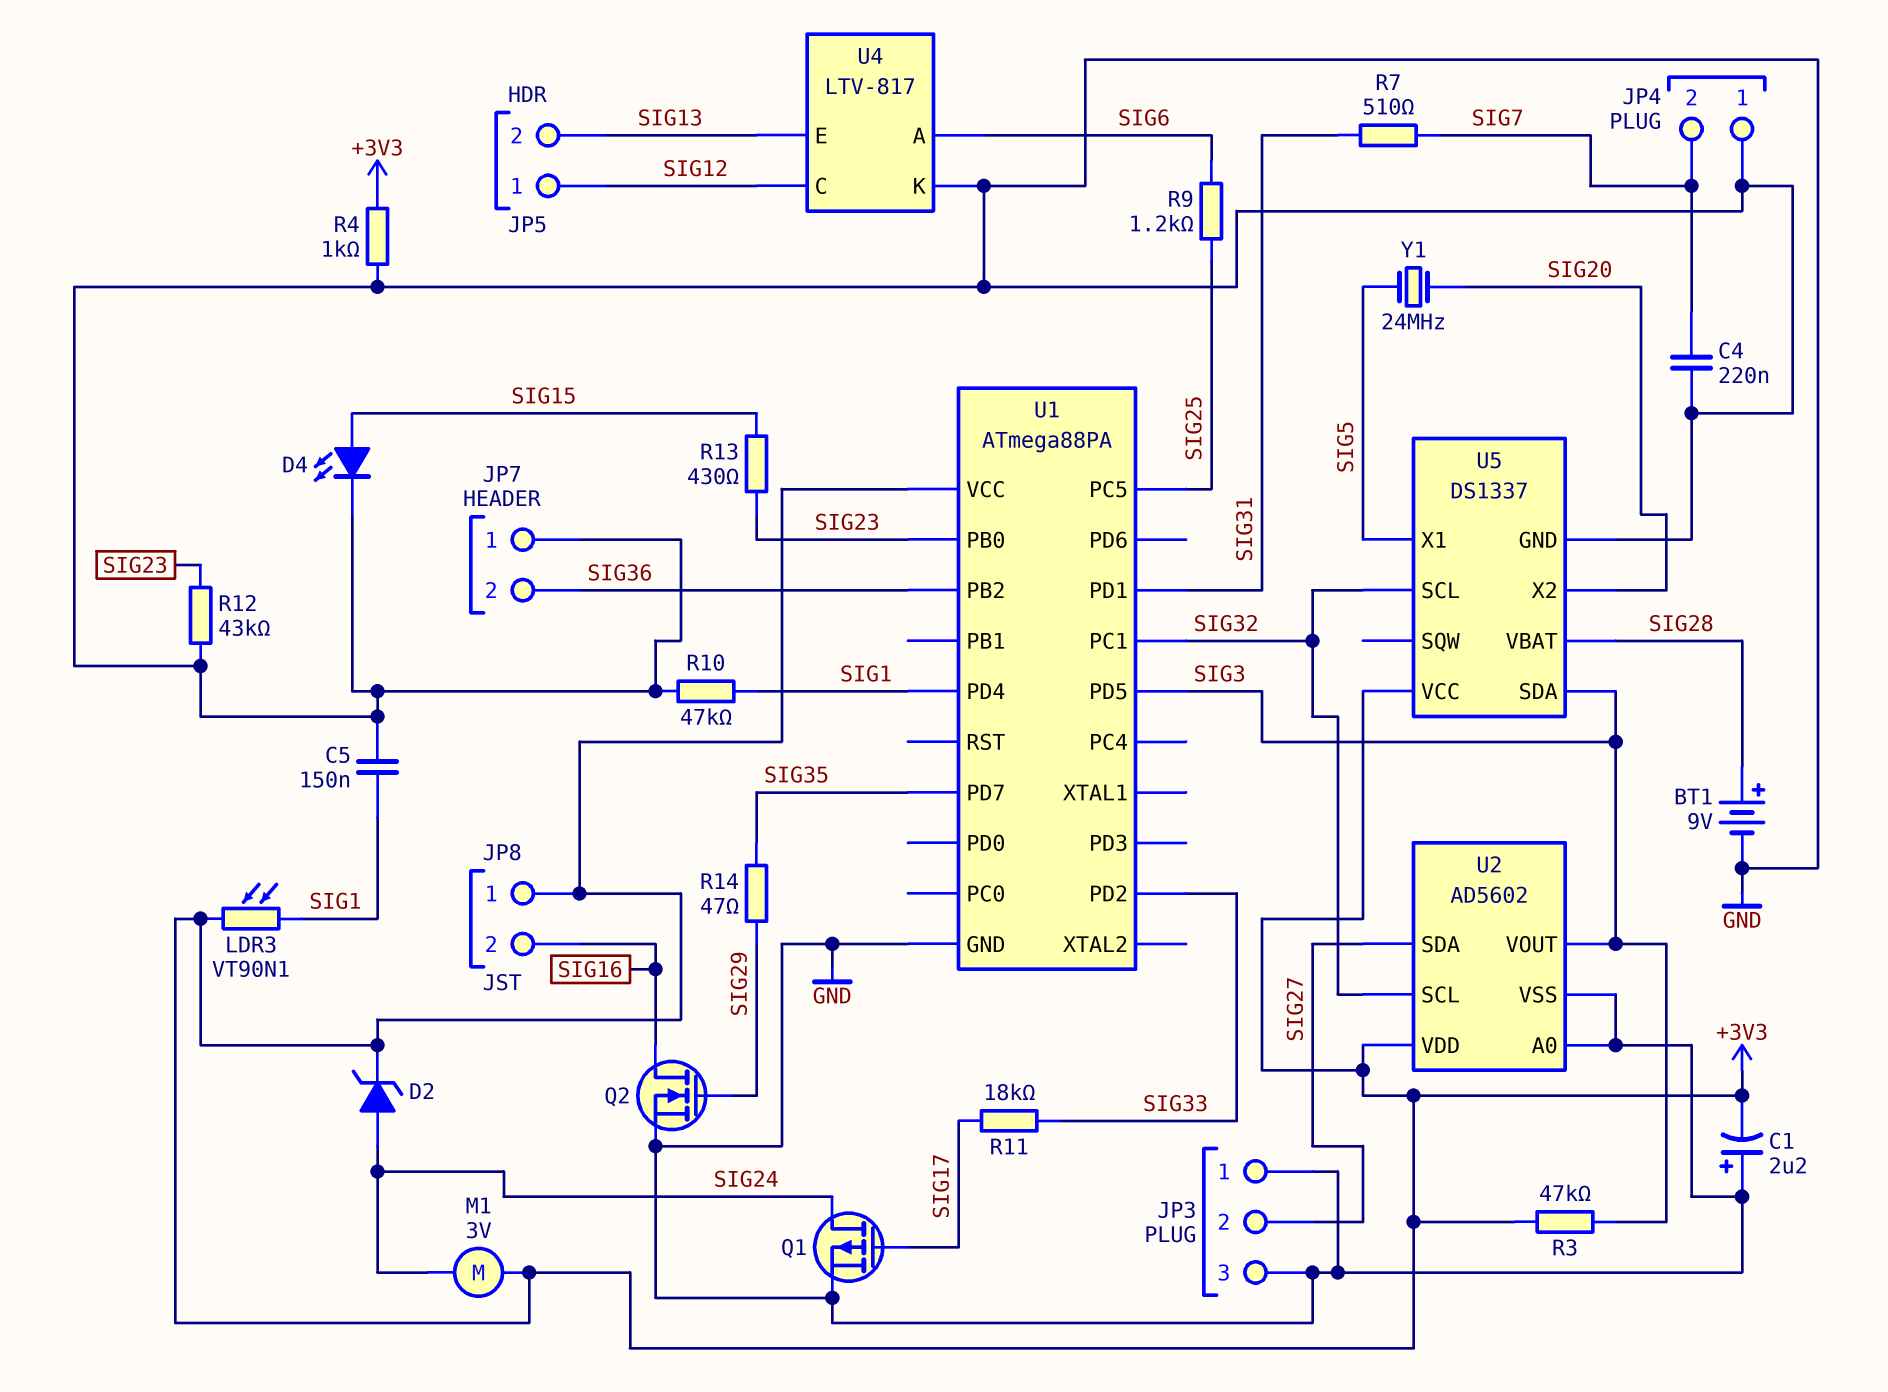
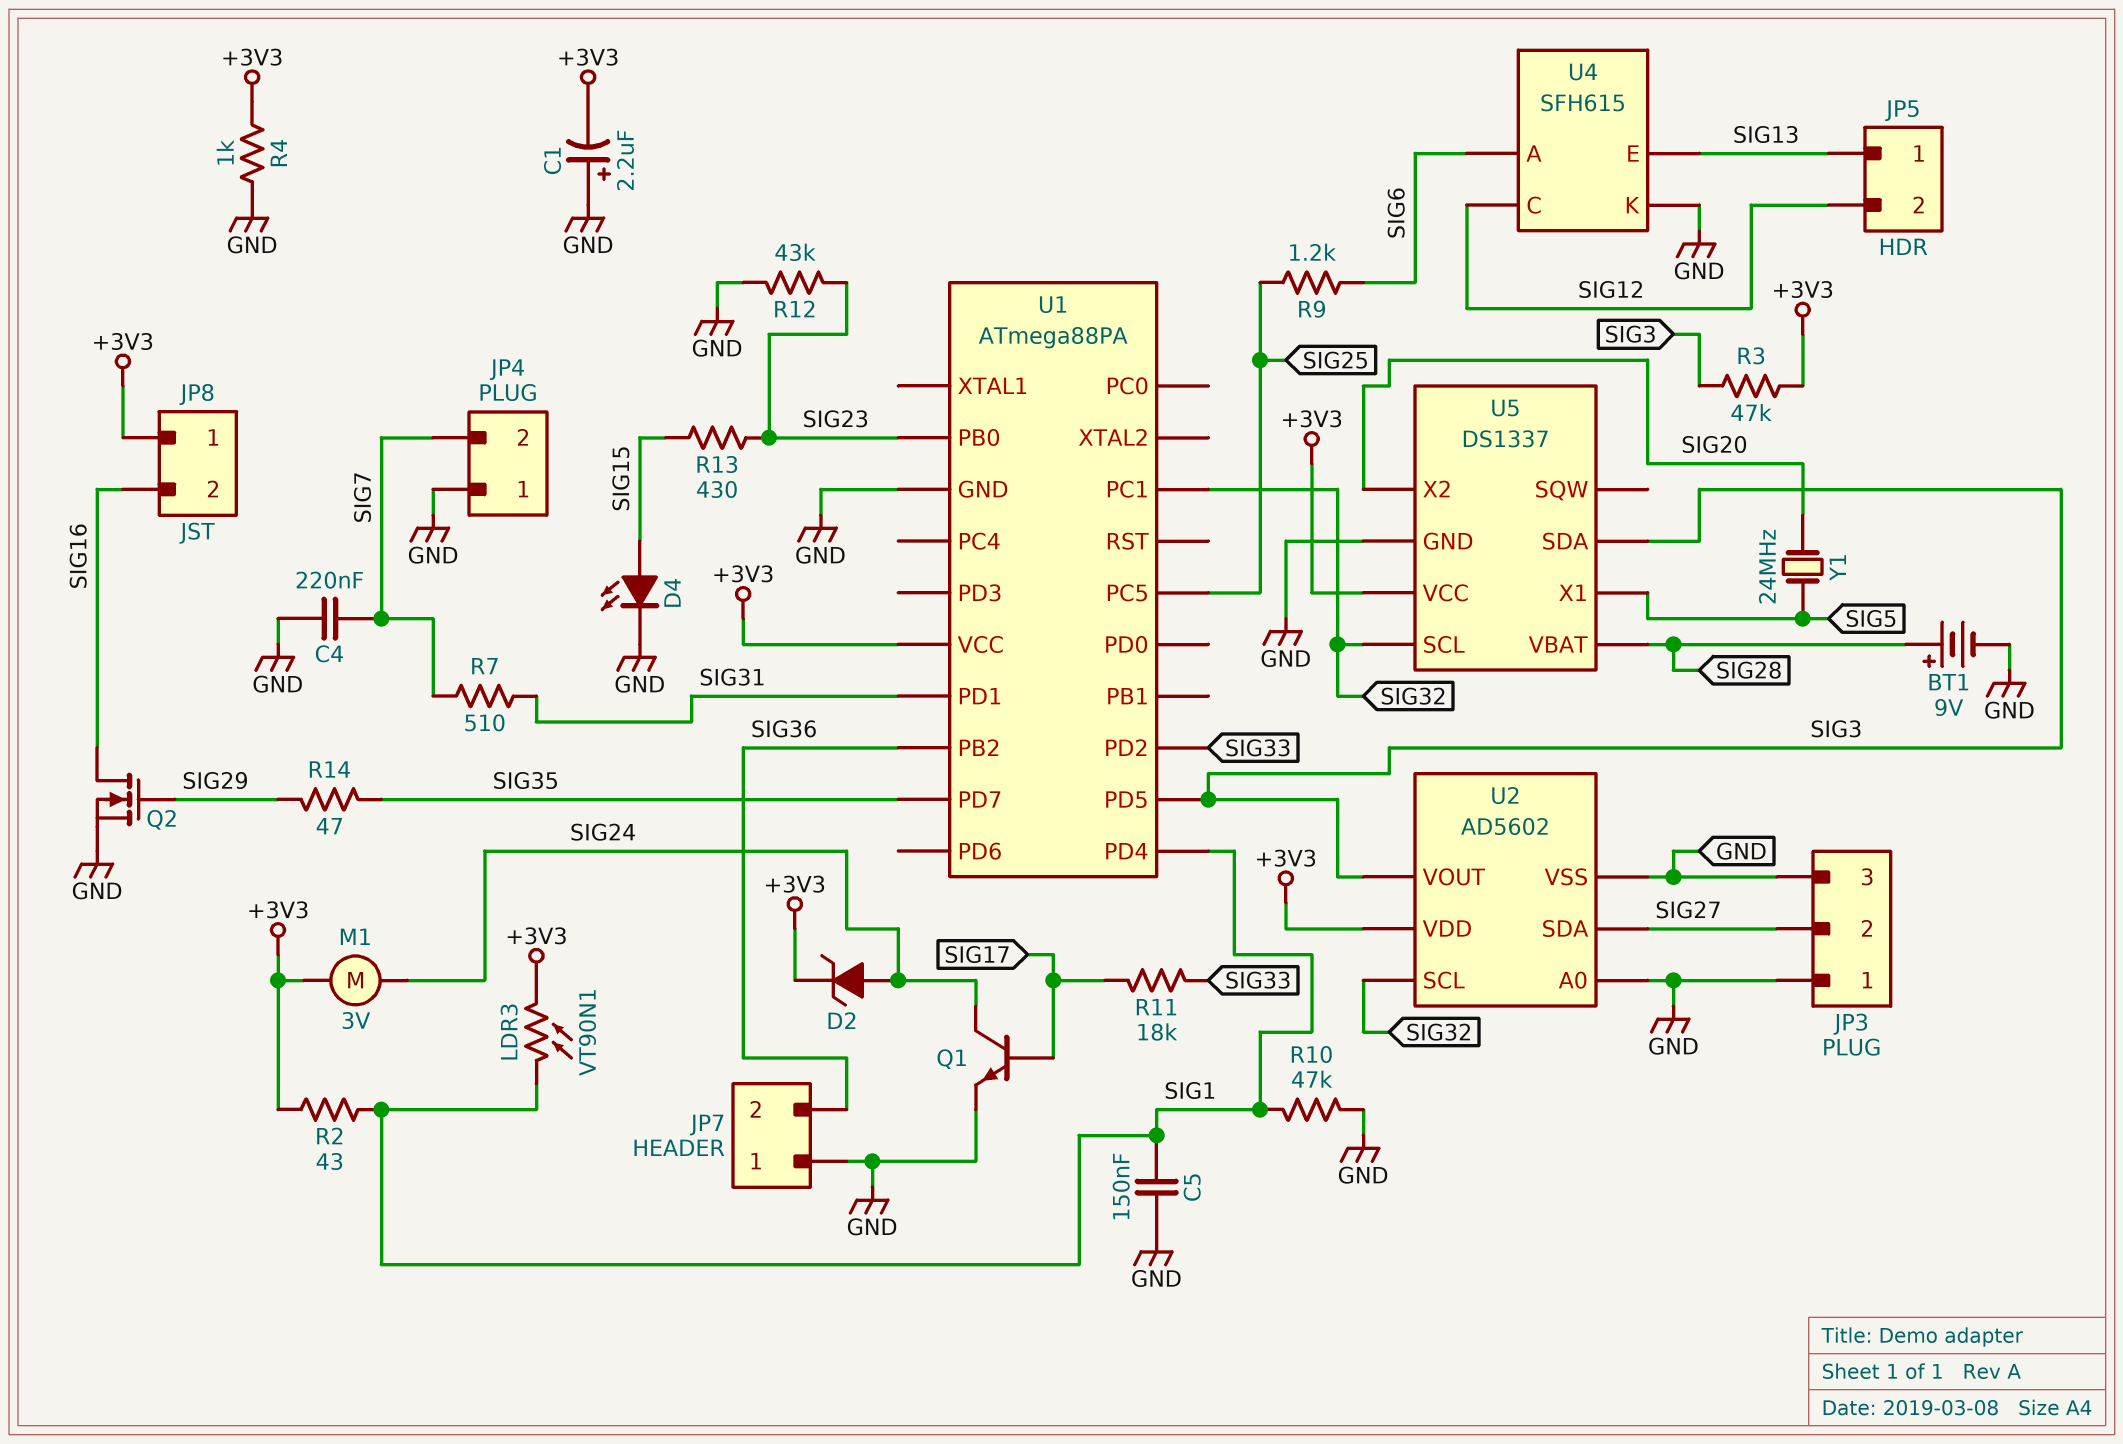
JP5 pin 1: SIG12 -> SIG13
JP5 pin 2: SIG13 -> SIG12
Q1: PMOS (G SIG17, D SIG24, S GND) -> NPN (B SIG17, C SIG24, E GND)
R2: none -> 43 (+3V3, SIG1)
U4: LTV-817 -> SFH615

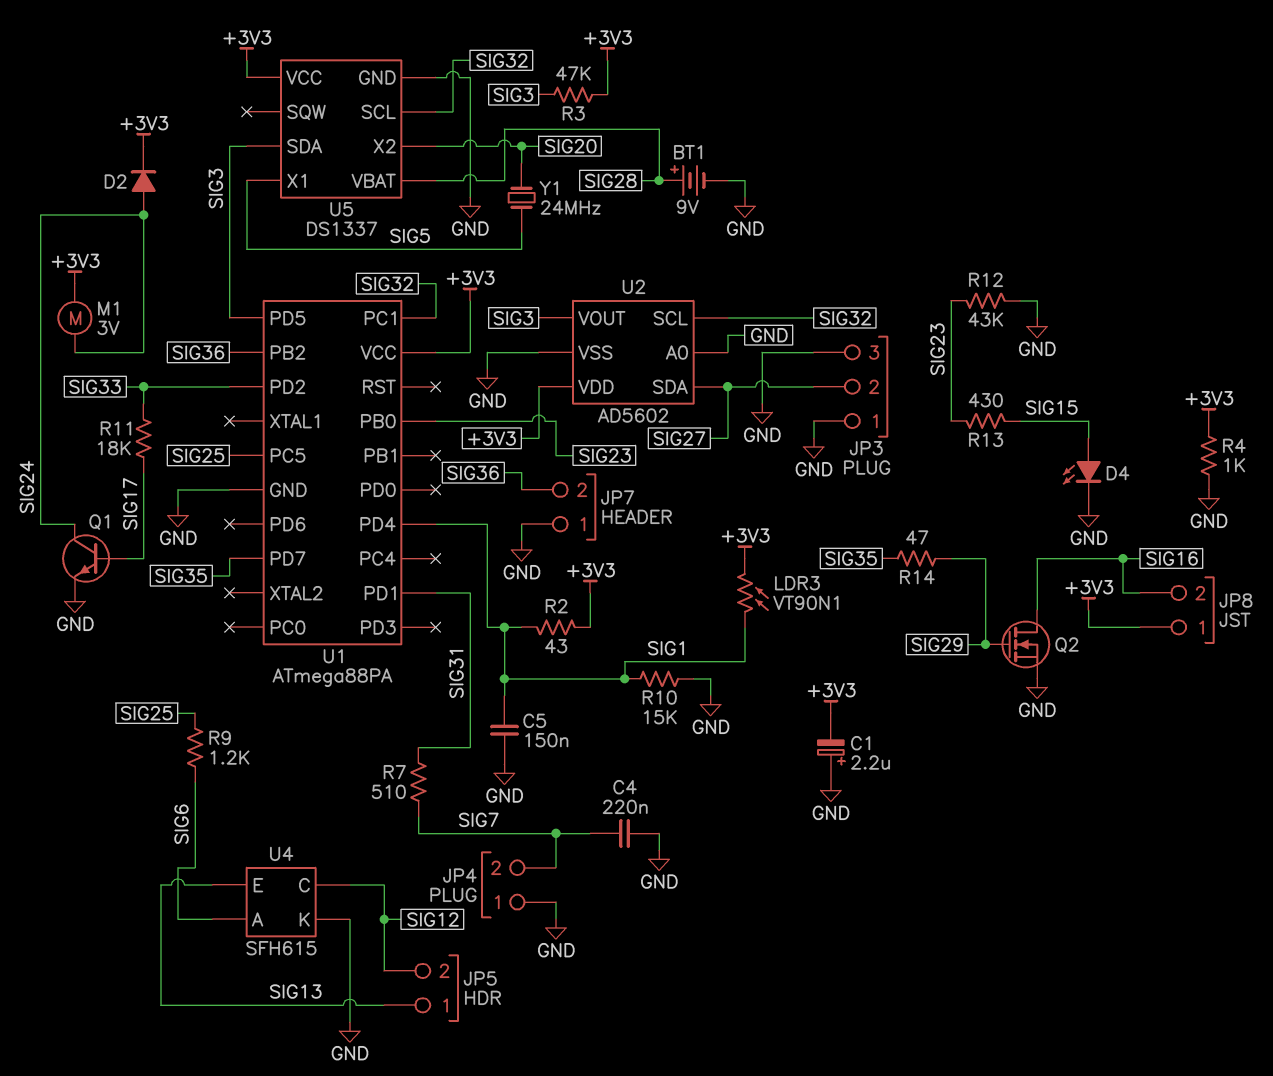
D2: zener (A SIG24, K +3V3) -> diode (A SIG24, K +3V3)
R10: 47k (GND, SIG1) -> 15k (GND, SIG1)

